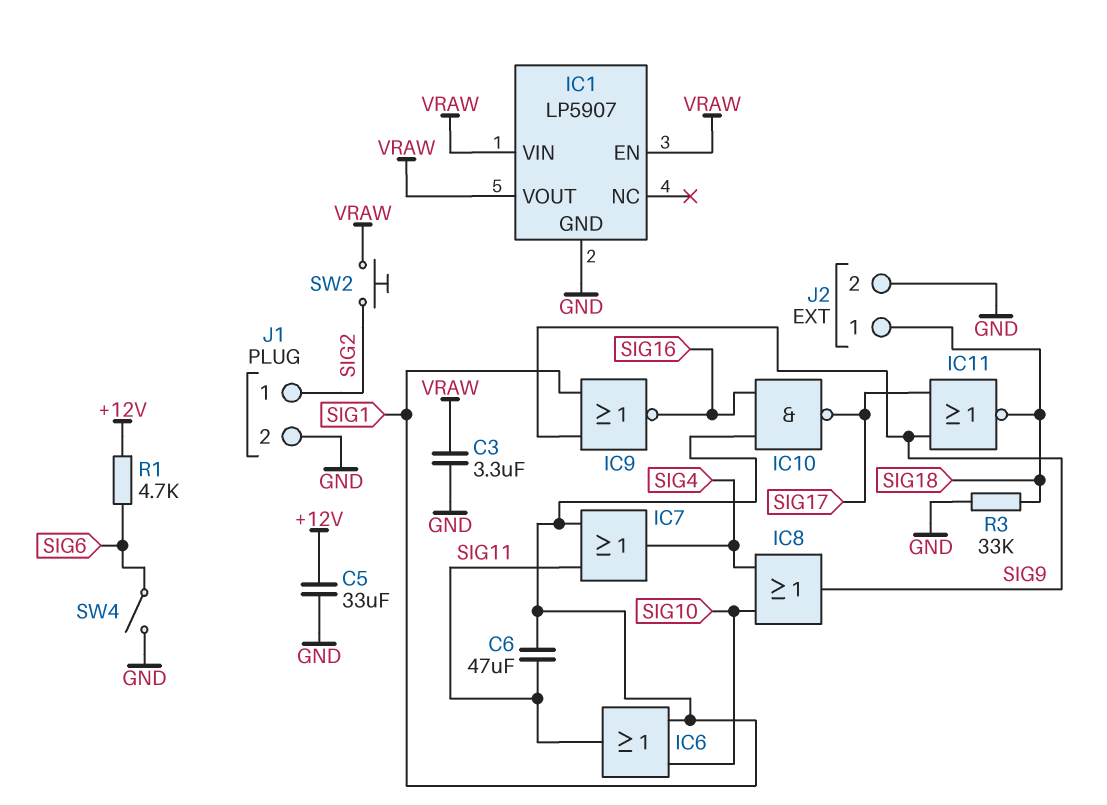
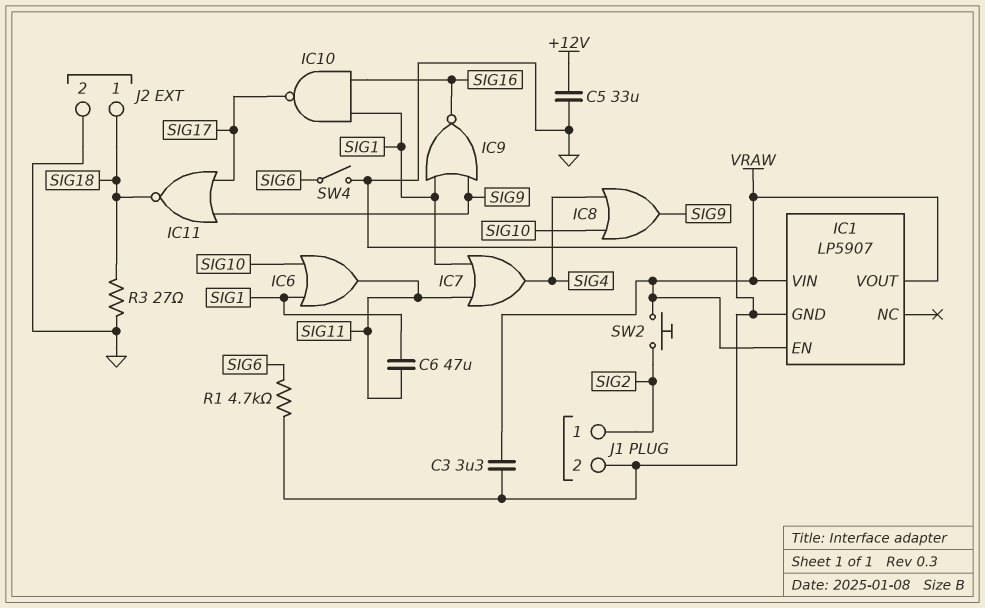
R1: 4.7k (+12V, SIG6) -> 4.7k (GND, SIG6)
R3: 33k (GND, SIG18) -> 27 (GND, SIG18)

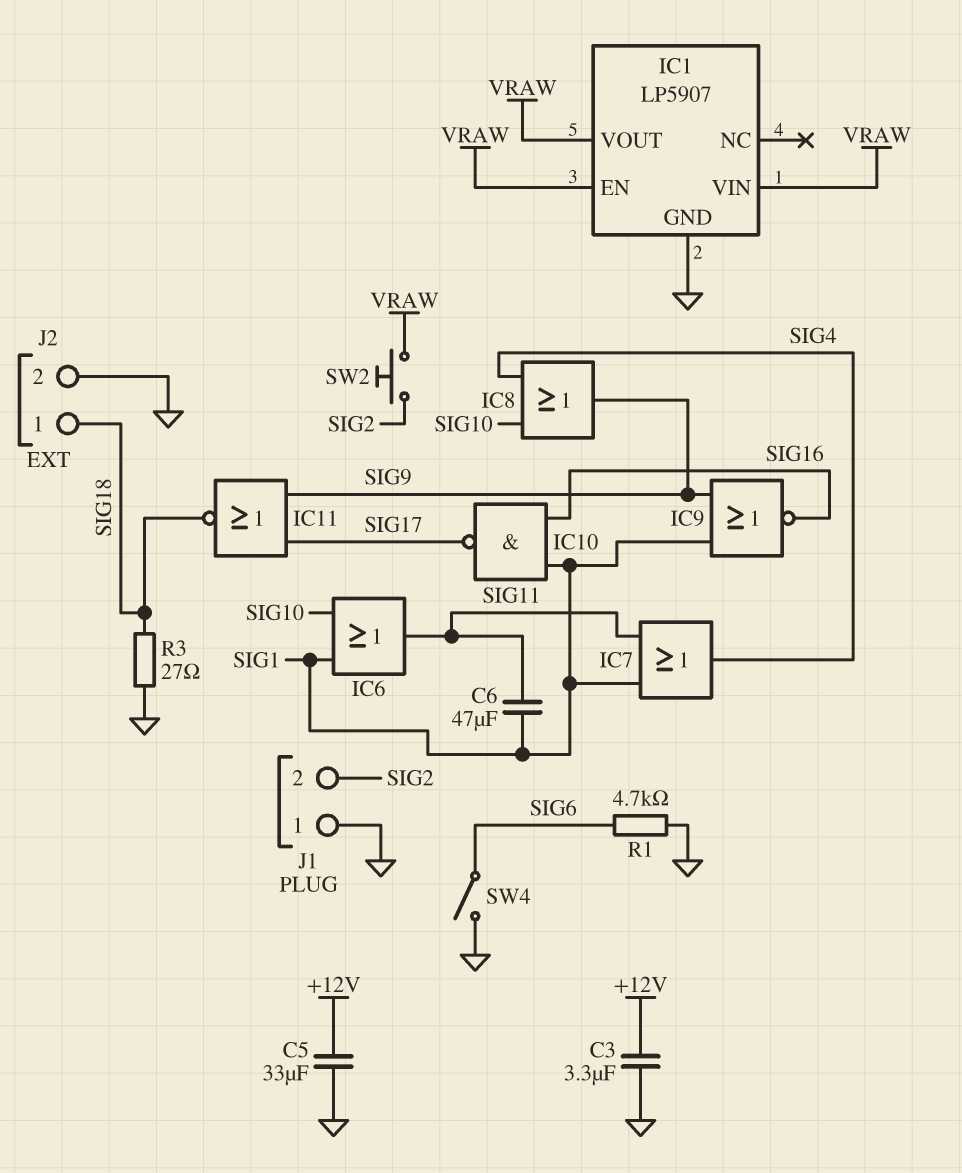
C3: 3.3uF (GND, VRAW) -> 3.3uF (+12V, GND)
J1 pin 1: SIG2 -> GND
J1 pin 2: GND -> SIG2

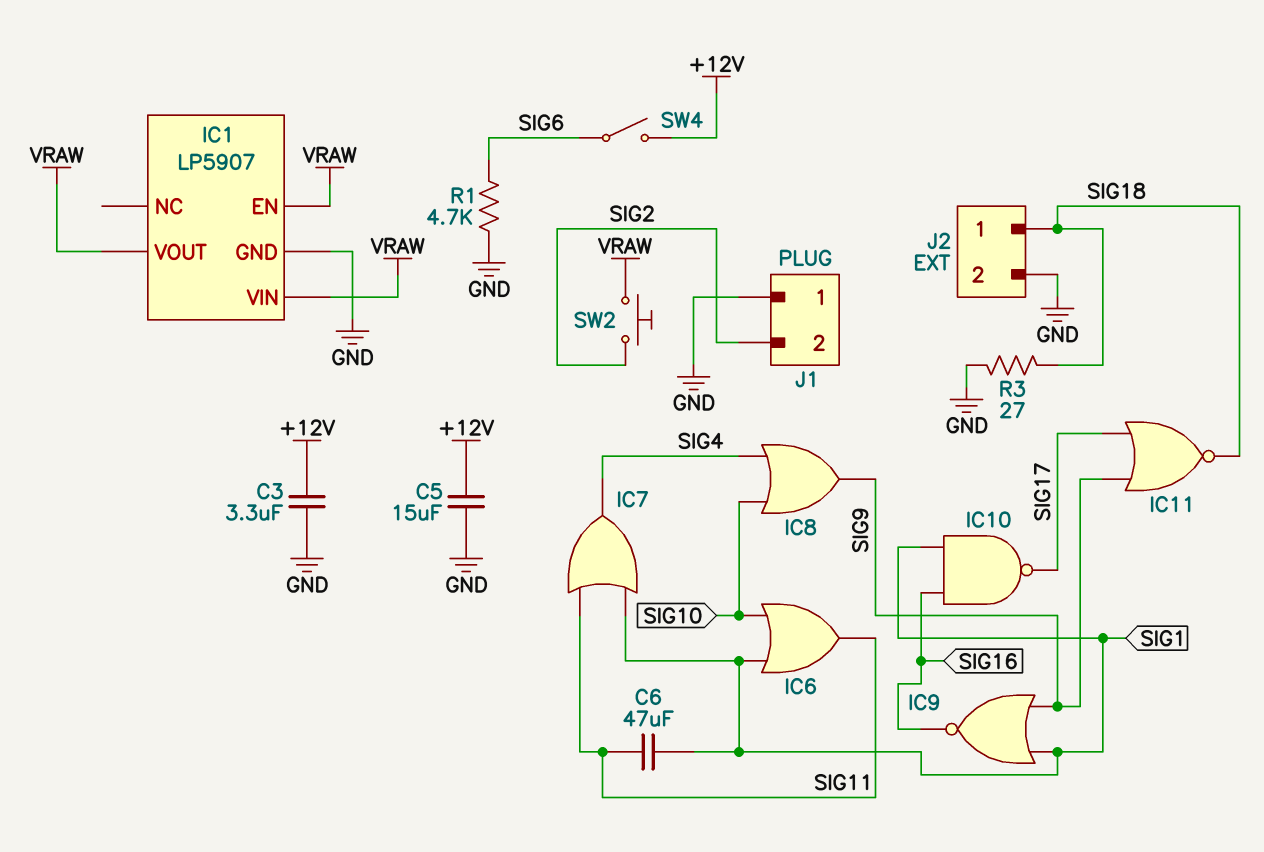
C5: 33uF (+12V, GND) -> 15uF (+12V, GND)
SW4: switch (GND, SIG6) -> switch (+12V, SIG6)

